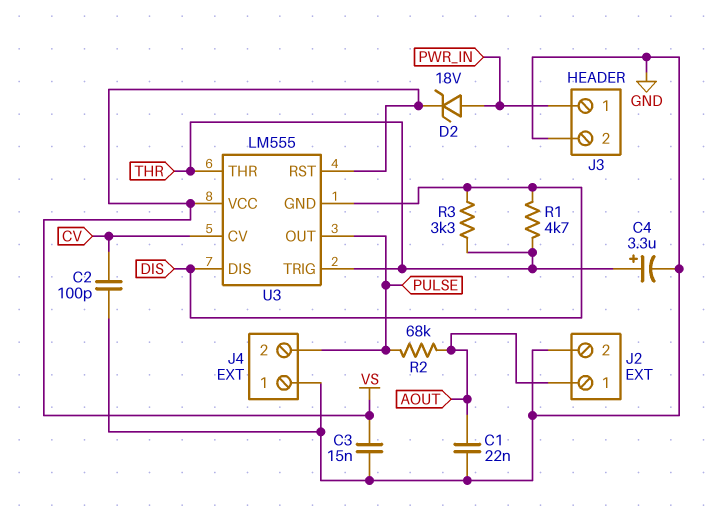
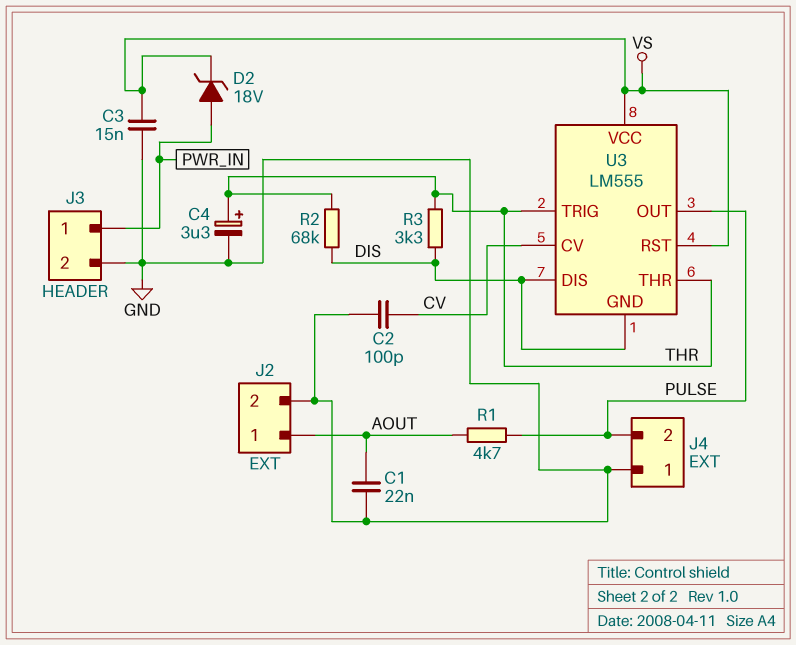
R1: 4.7k (DIS, THR) -> 4.7k (AOUT, PULSE)
R2: 68k (AOUT, PULSE) -> 68k (DIS, THR)

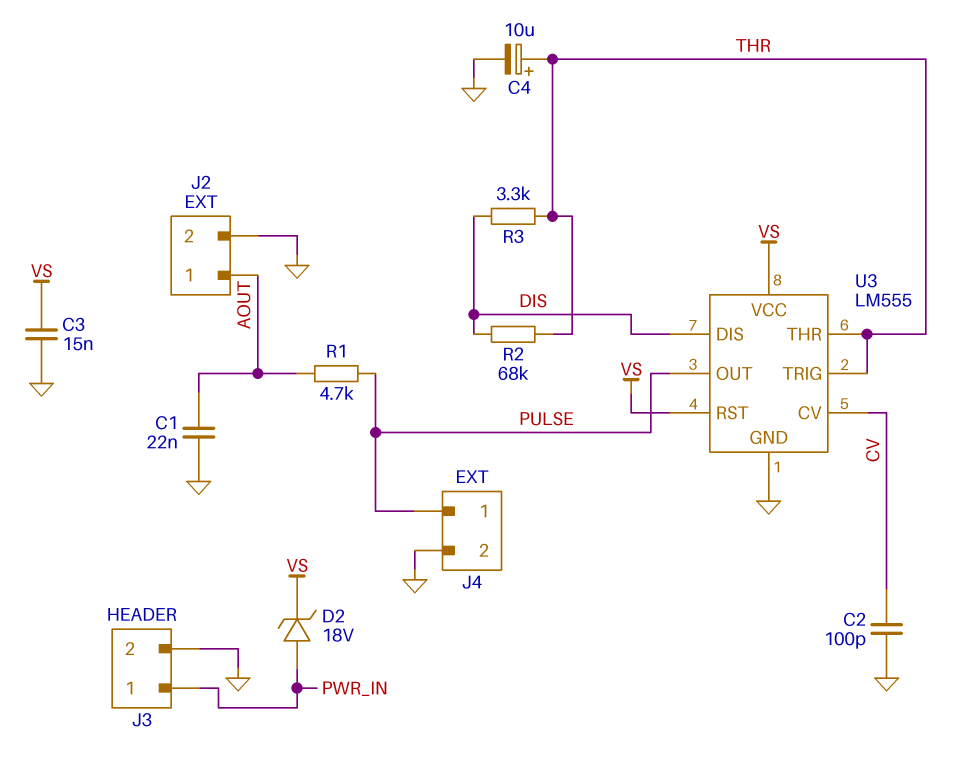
C4: 3.3uF (plus THR, minus GND) -> 10uF (plus THR, minus GND)
J4 pin 1: GND -> PULSE
J4 pin 2: PULSE -> GND
U3 pin GND: DIS -> GND

